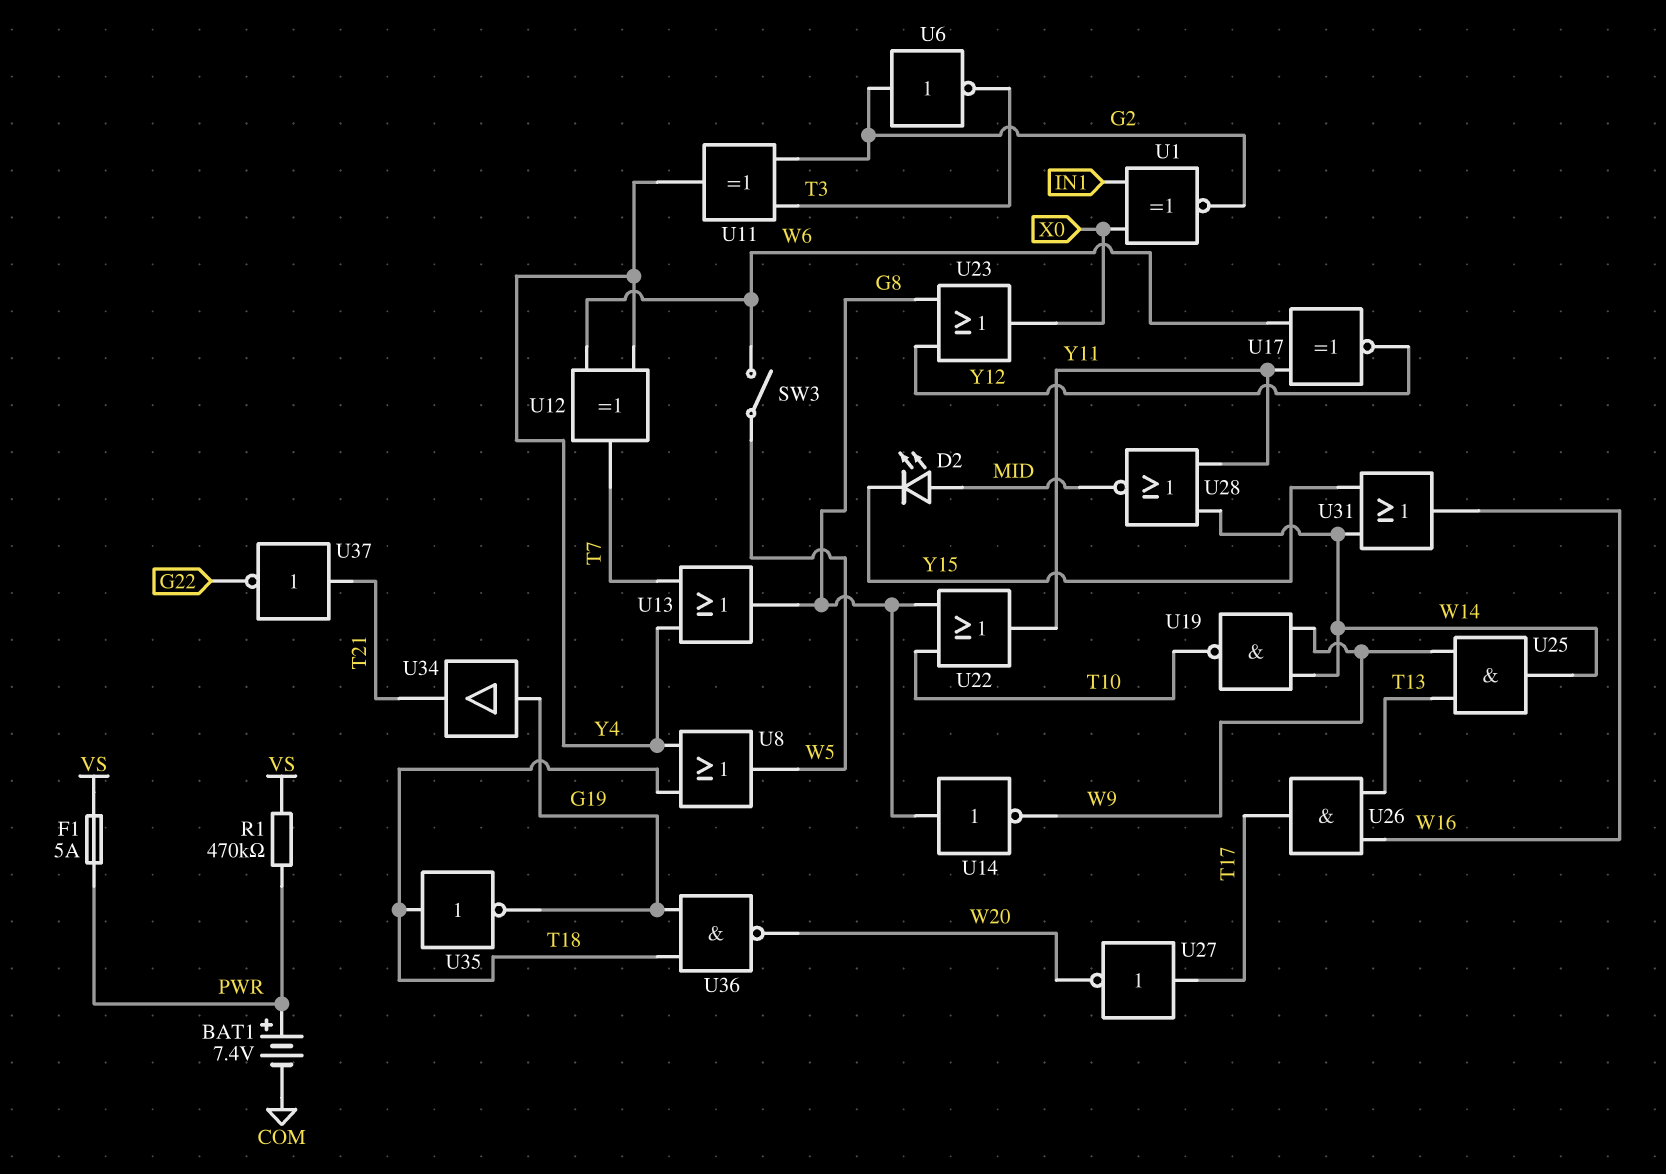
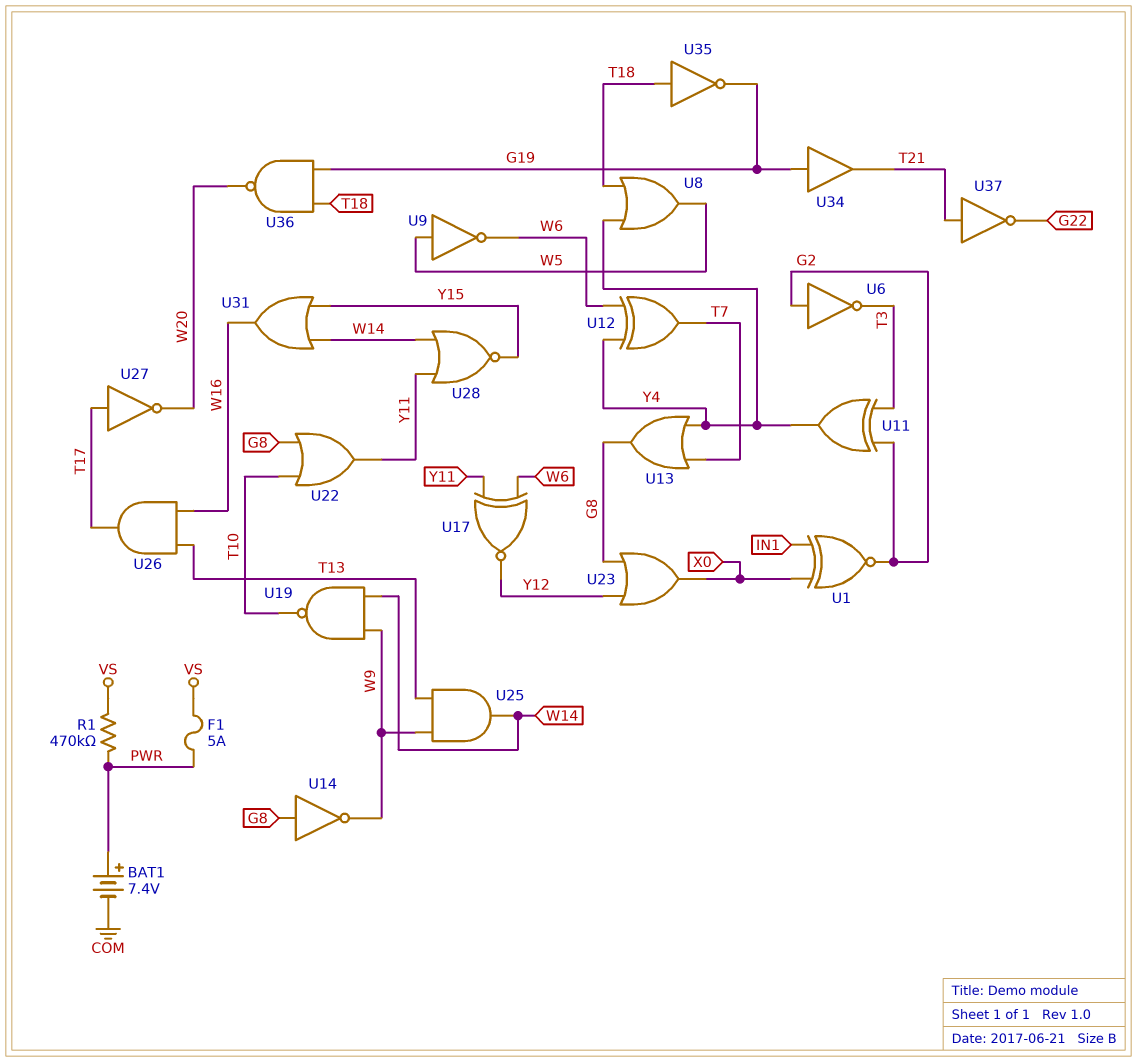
D2: LED (A MID, K Y15) -> none
SW3: switch (W5, W6) -> none
U9: none -> NOT (in W5, out W6)
U28: NOR (in W14, in Y11, out MID) -> NOR (in W14, in Y11, out Y15)

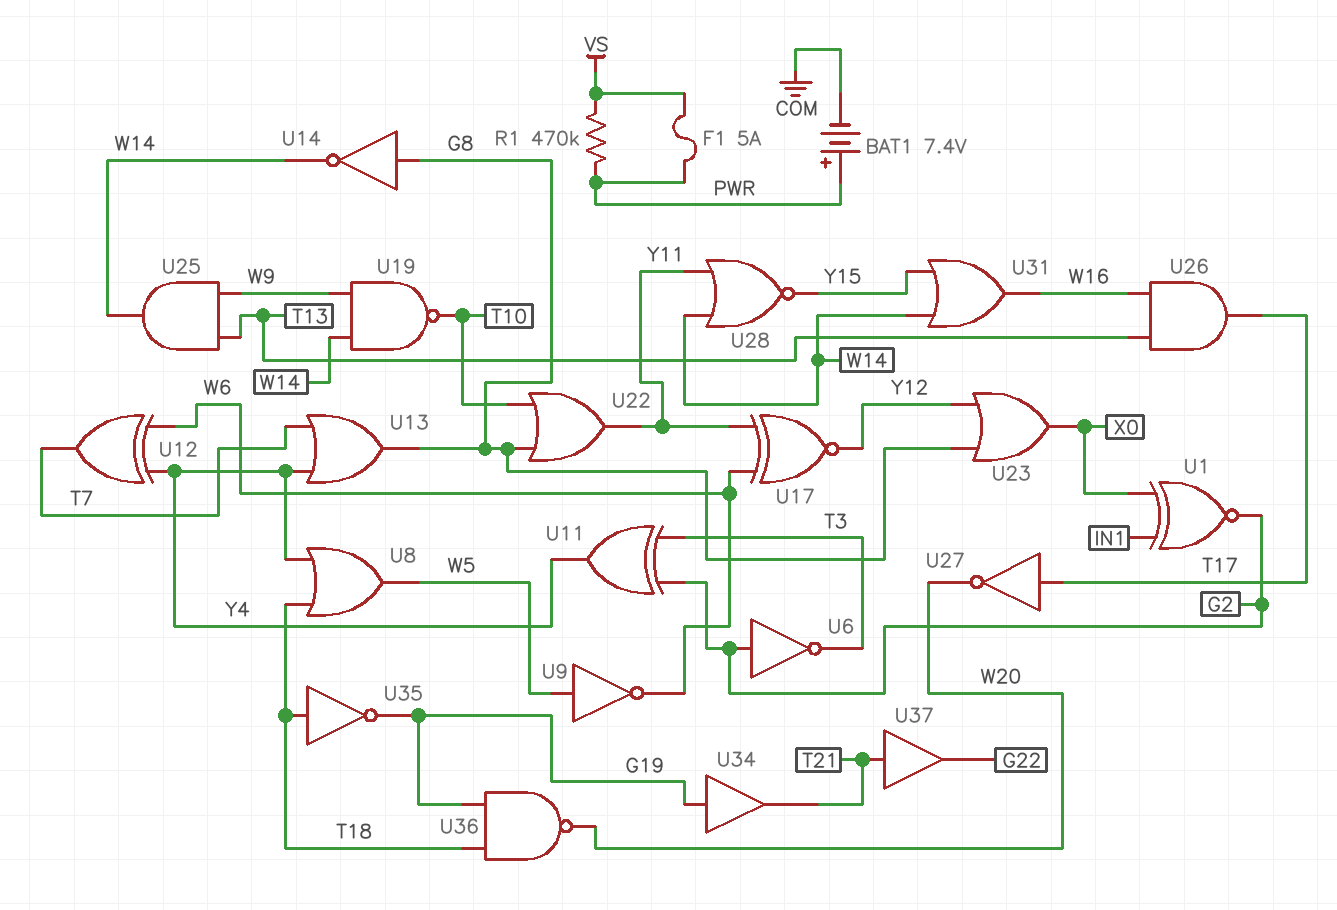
U14: NOT (in G8, out W9) -> NOT (in G8, out W14)
U37: NOT (in T21, out G22) -> buffer (in T21, out G22)

